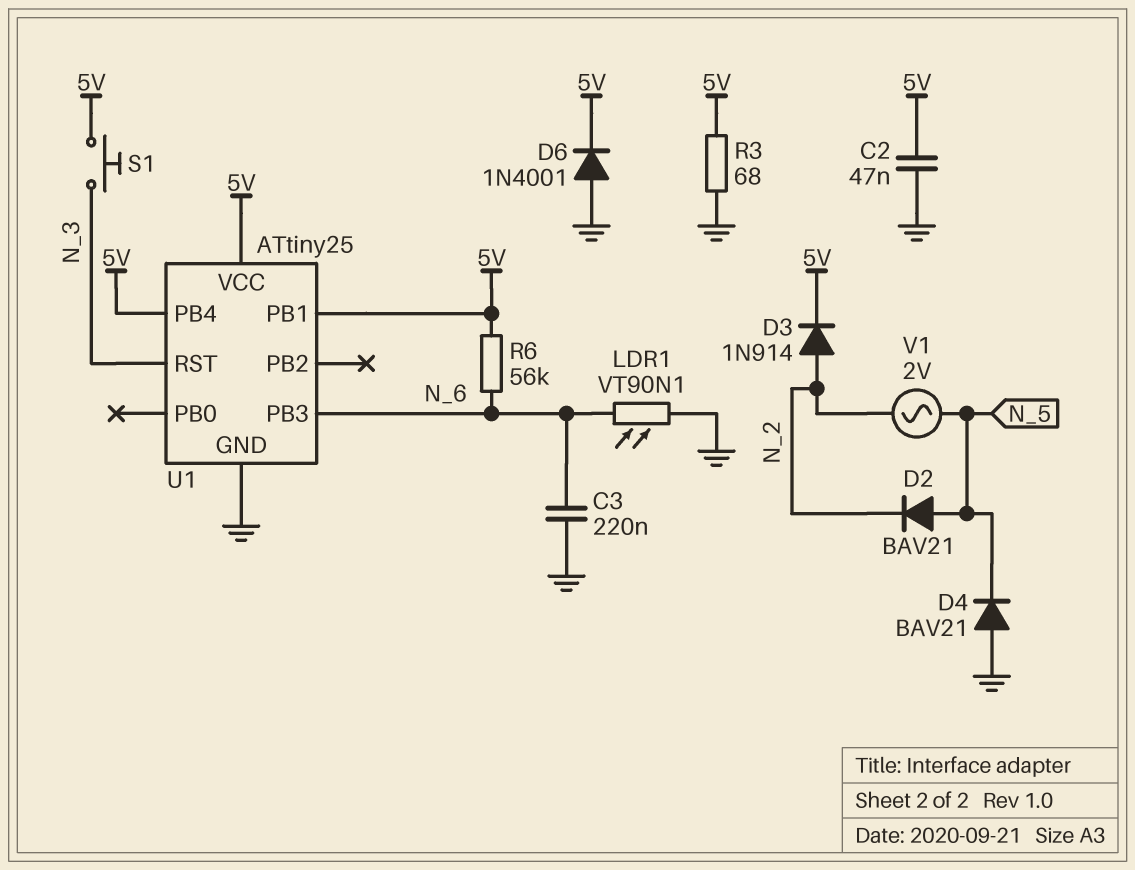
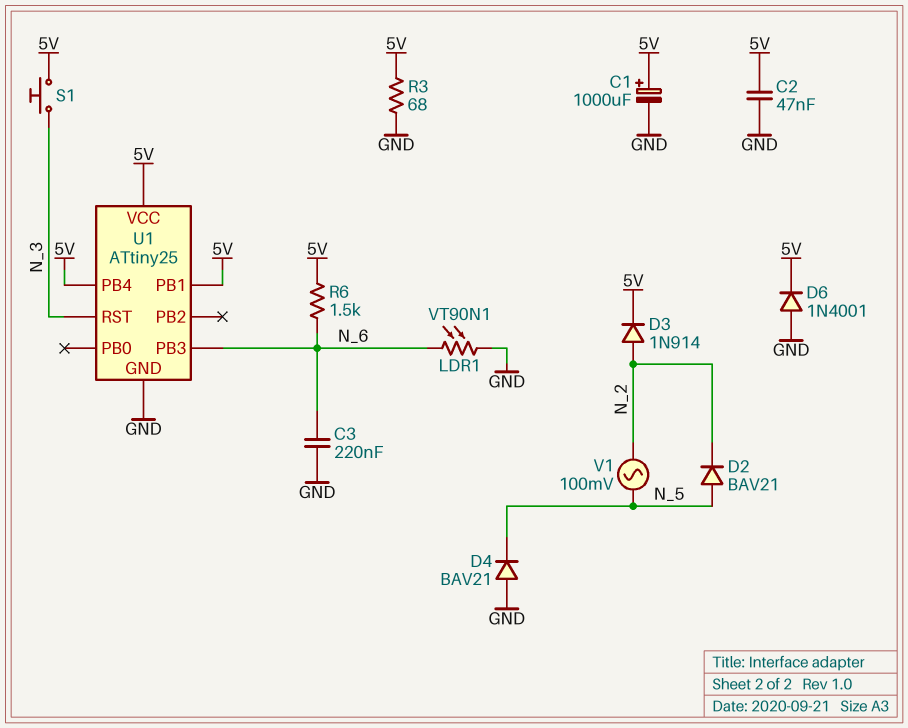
C1: none -> 1000uF (plus 5V, minus GND)
R6: 56k (5V, N_6) -> 1.5k (5V, N_6)
V1: AC 2V (N_2, N_5) -> AC 100mV (N_2, N_5)

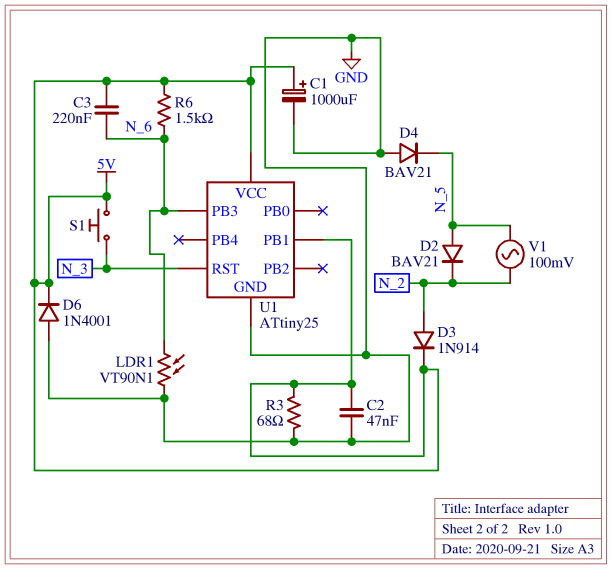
C3: 220nF (GND, N_6) -> 220nF (5V, N_6)
U1 pin PB4: 5V -> none

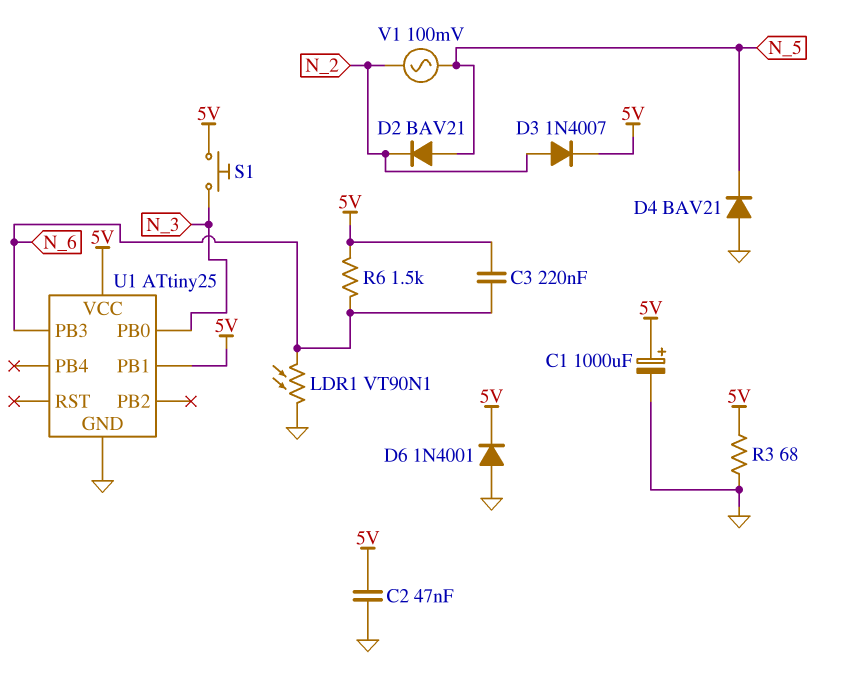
D3: diode 1N914 (A N_2, K 5V) -> diode 1N4007 (A N_2, K 5V)
U1 pin PB0: none -> N_3
U1 pin RST: N_3 -> none

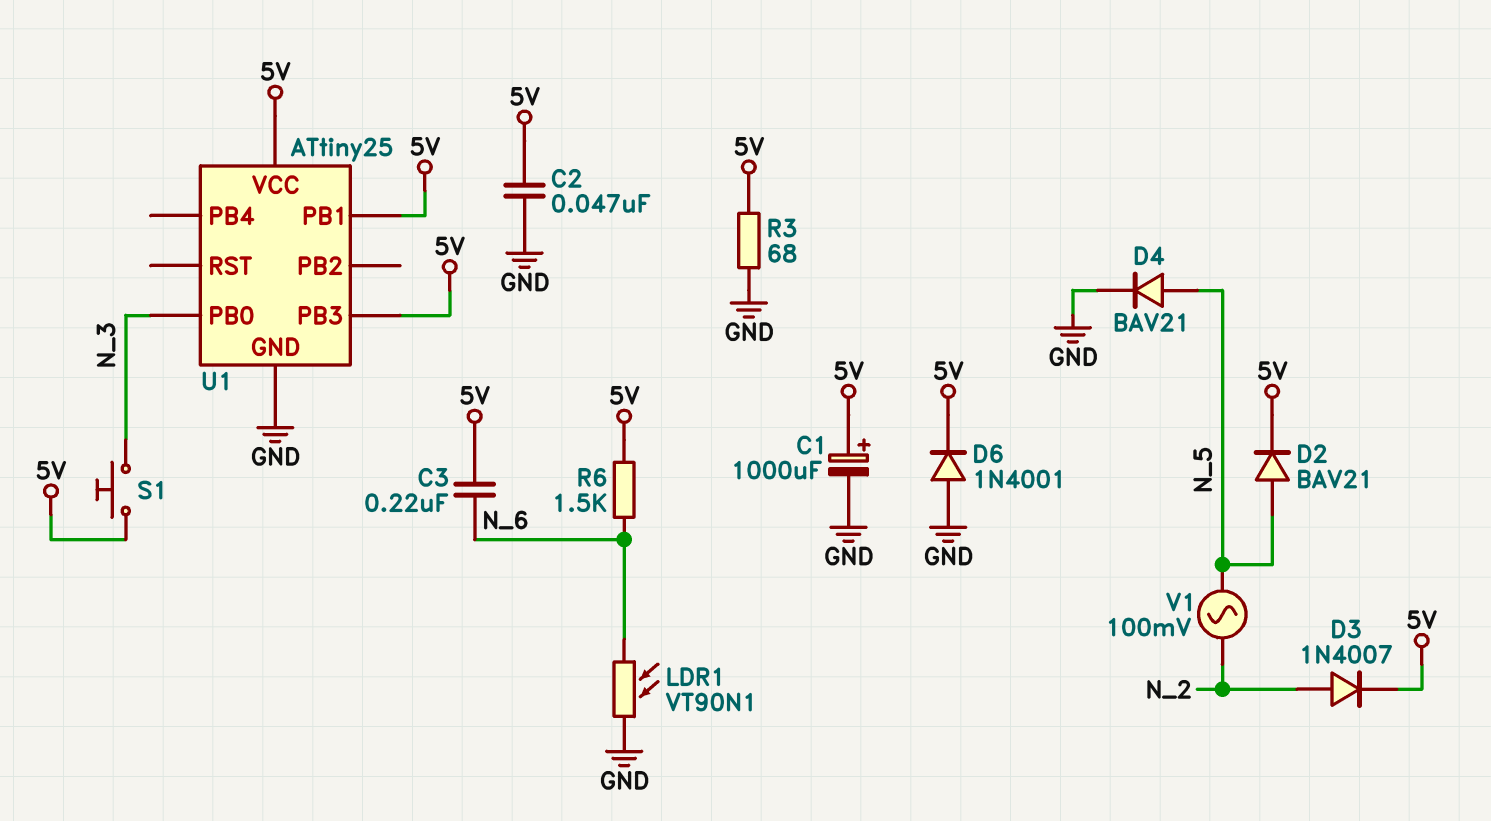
D2: diode BAV21 (A N_5, K N_2) -> diode BAV21 (A N_5, K 5V)
D4: diode BAV21 (A GND, K N_5) -> diode BAV21 (A N_5, K GND)
U1 pin PB3: N_6 -> 5V

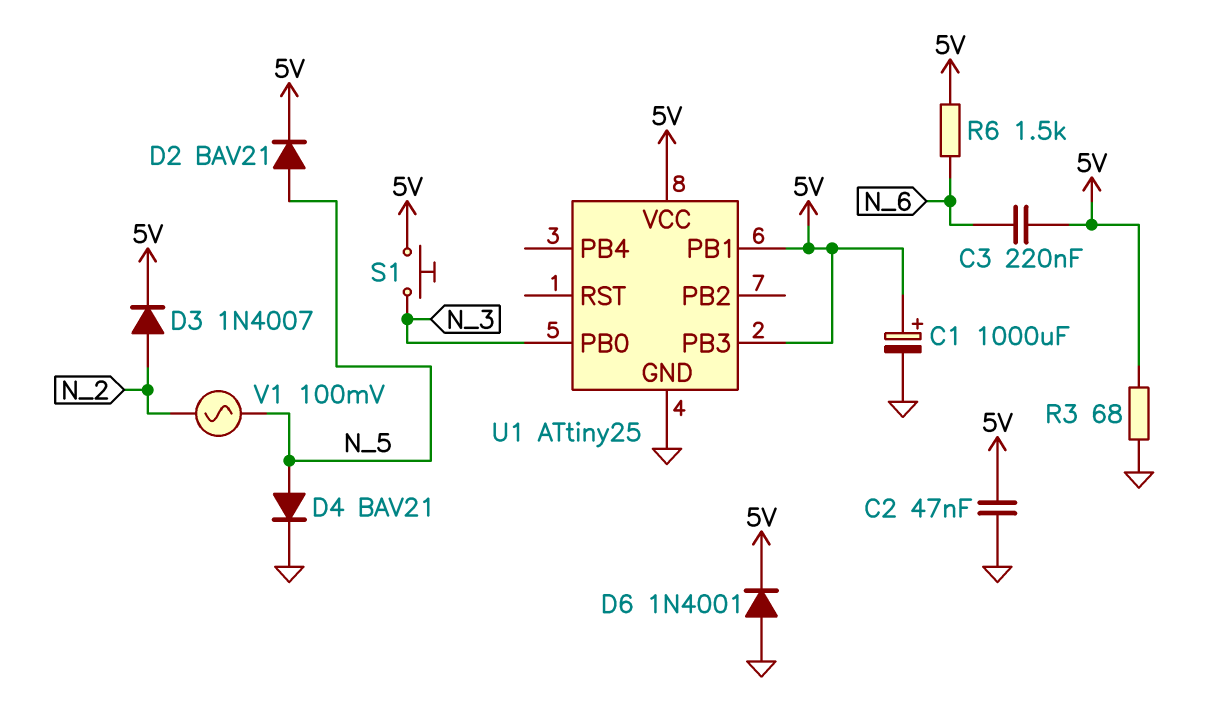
LDR1: VT90N1 (GND, N_6) -> none

